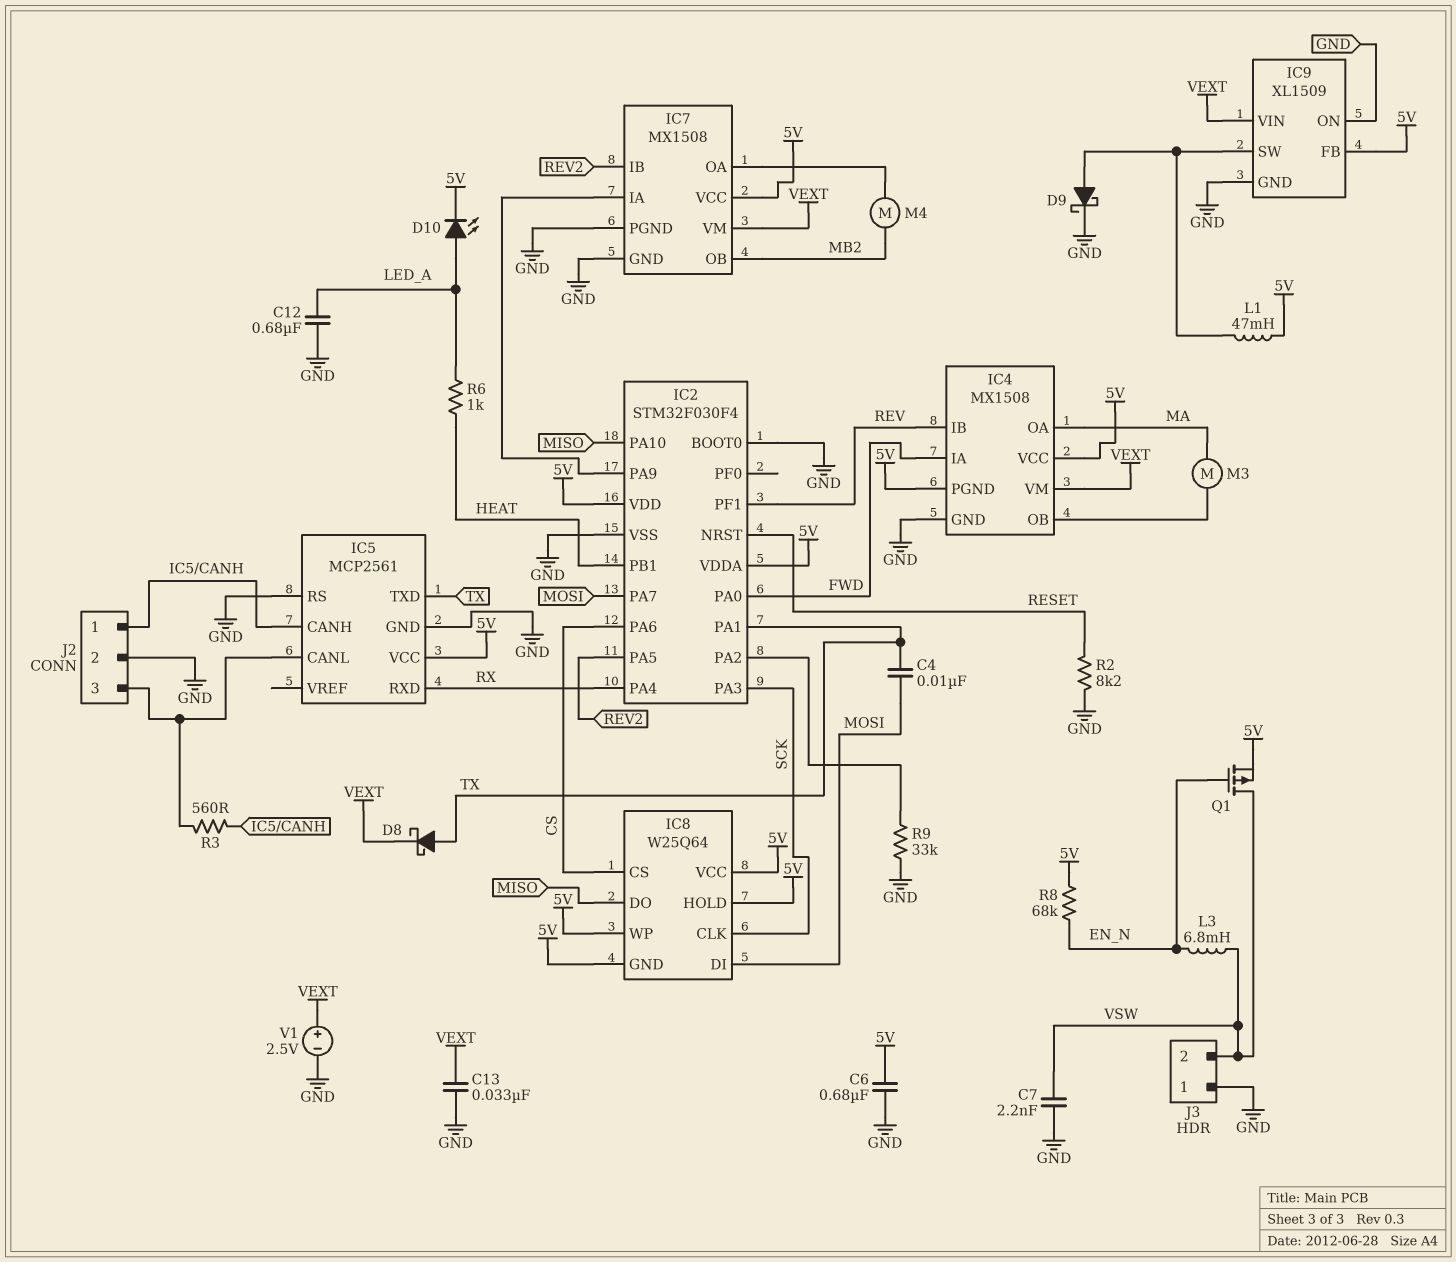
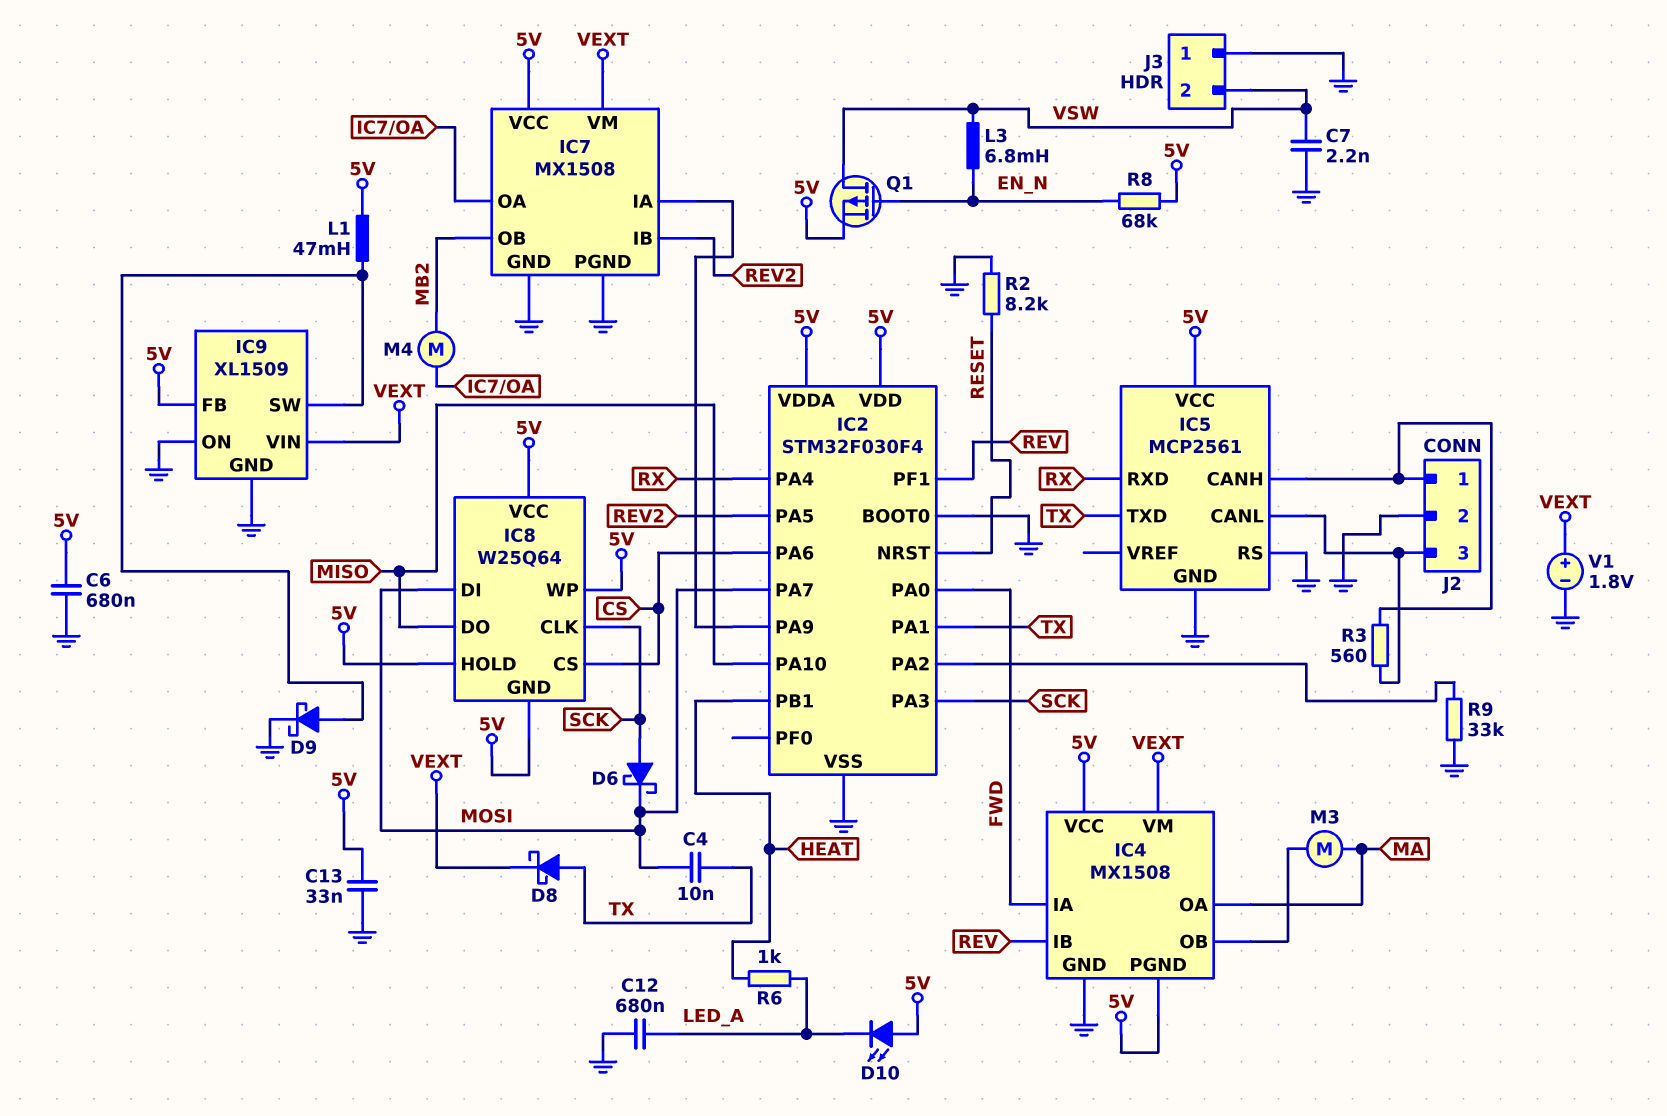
C13: 33nF (GND, VEXT) -> 33nF (5V, GND)
D6: none -> schottky (A SCK, K MOSI)
D10: LED (A LED_A, K 5V) -> LED (A 5V, K LED_A)
V1: 2.5V (plus VEXT, minus GND) -> 1.8V (plus VEXT, minus GND)

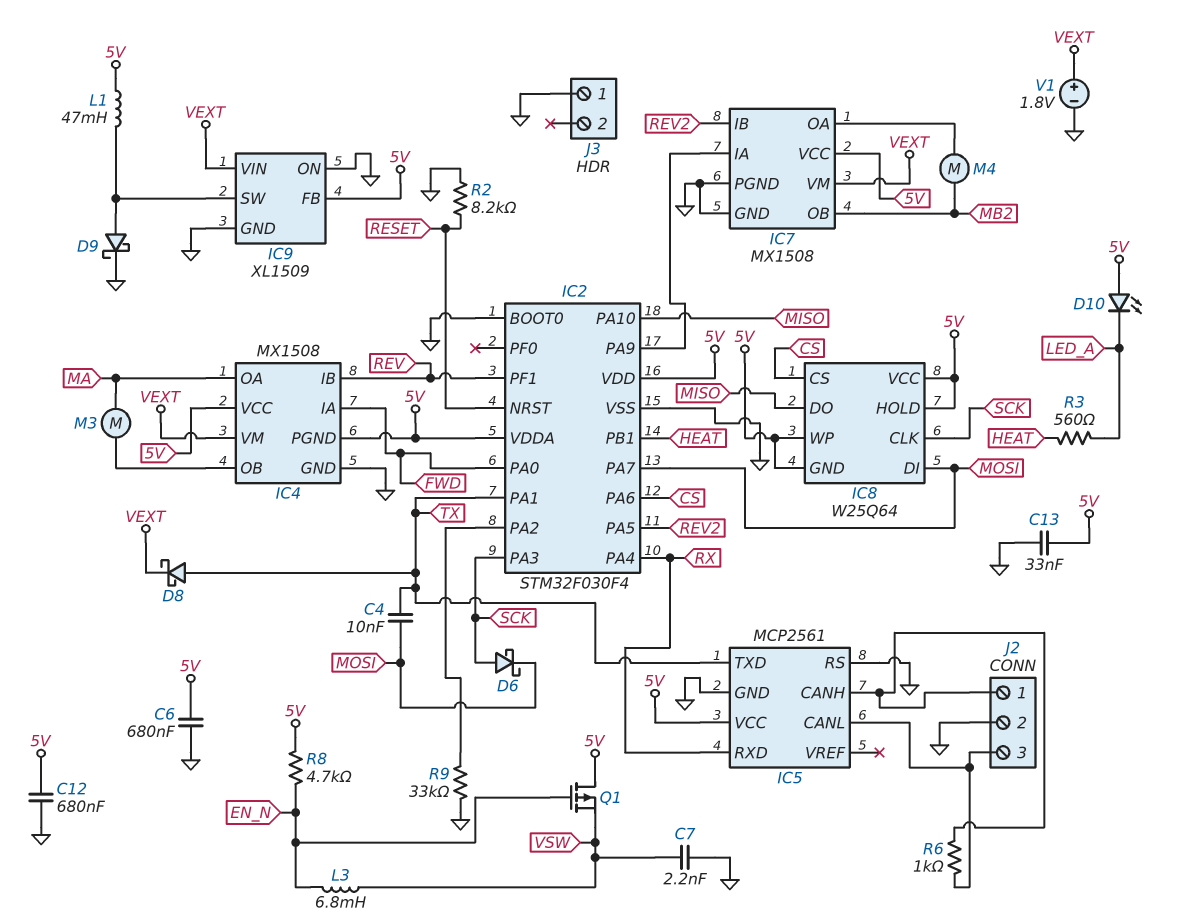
C12: 680nF (GND, LED_A) -> 680nF (5V, GND)
J3 pin 2: VSW -> none
Q1: PMOS (G EN_N, D VSW, S 5V) -> PMOS (G EN_N, D 5V, S VSW)
R3: 560 (IC5/CANH, IC5/CANL) -> 560 (HEAT, LED_A)
R6: 1k (HEAT, LED_A) -> 1k (IC5/CANH, IC5/CANL)
R8: 68k (5V, EN_N) -> 4.7k (5V, EN_N)

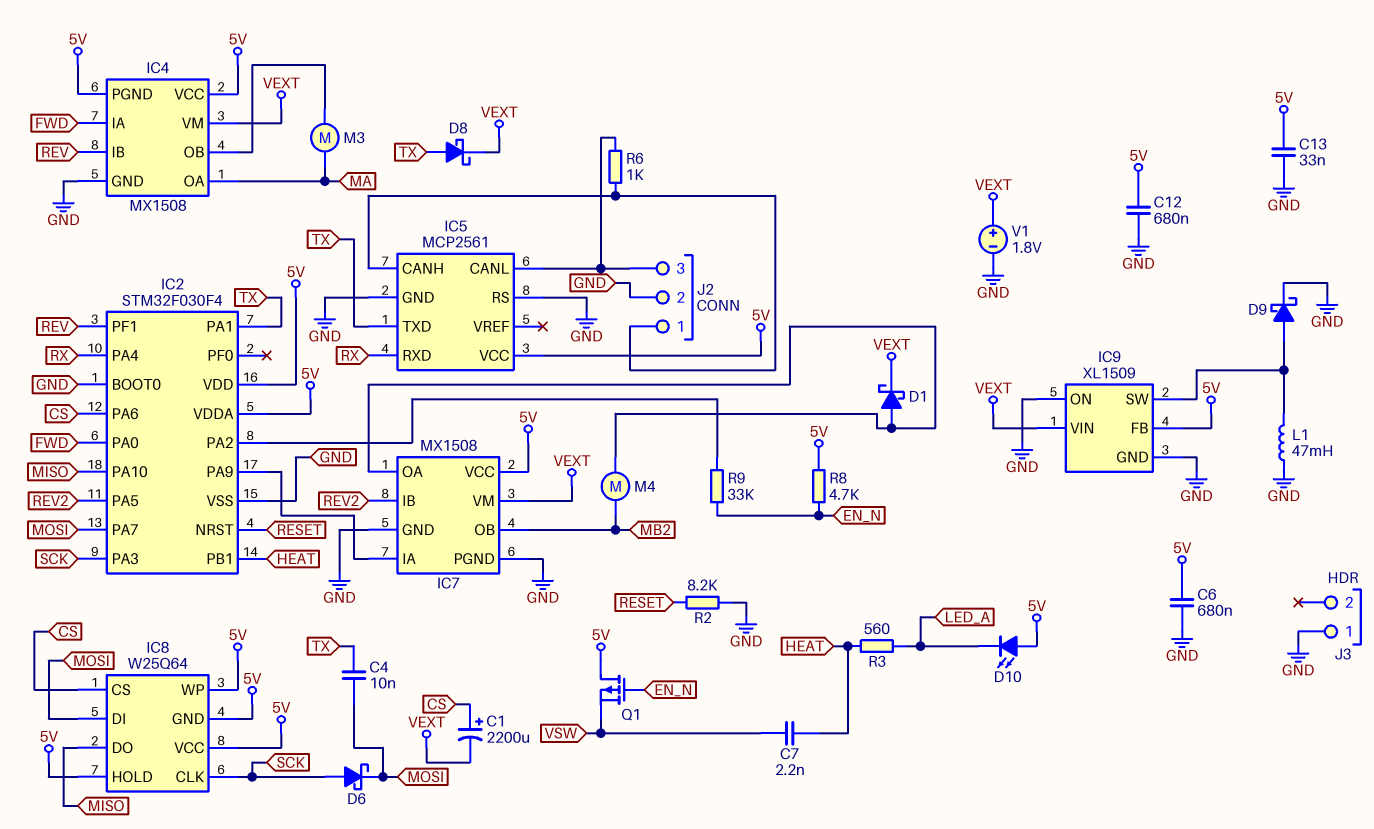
C1: none -> 2200uF (plus CS, minus VEXT)
C7: 2.2nF (GND, VSW) -> 2.2nF (HEAT, VSW)
D1: none -> schottky (A IC7/OA, K VEXT)
L1: 47mH (5V, IC9/SW) -> 47mH (GND, IC9/SW)
L3: 6.8mH (EN_N, VSW) -> none
R9: 33k (GND, IC2/PA2) -> 33k (EN_N, IC2/PA2)

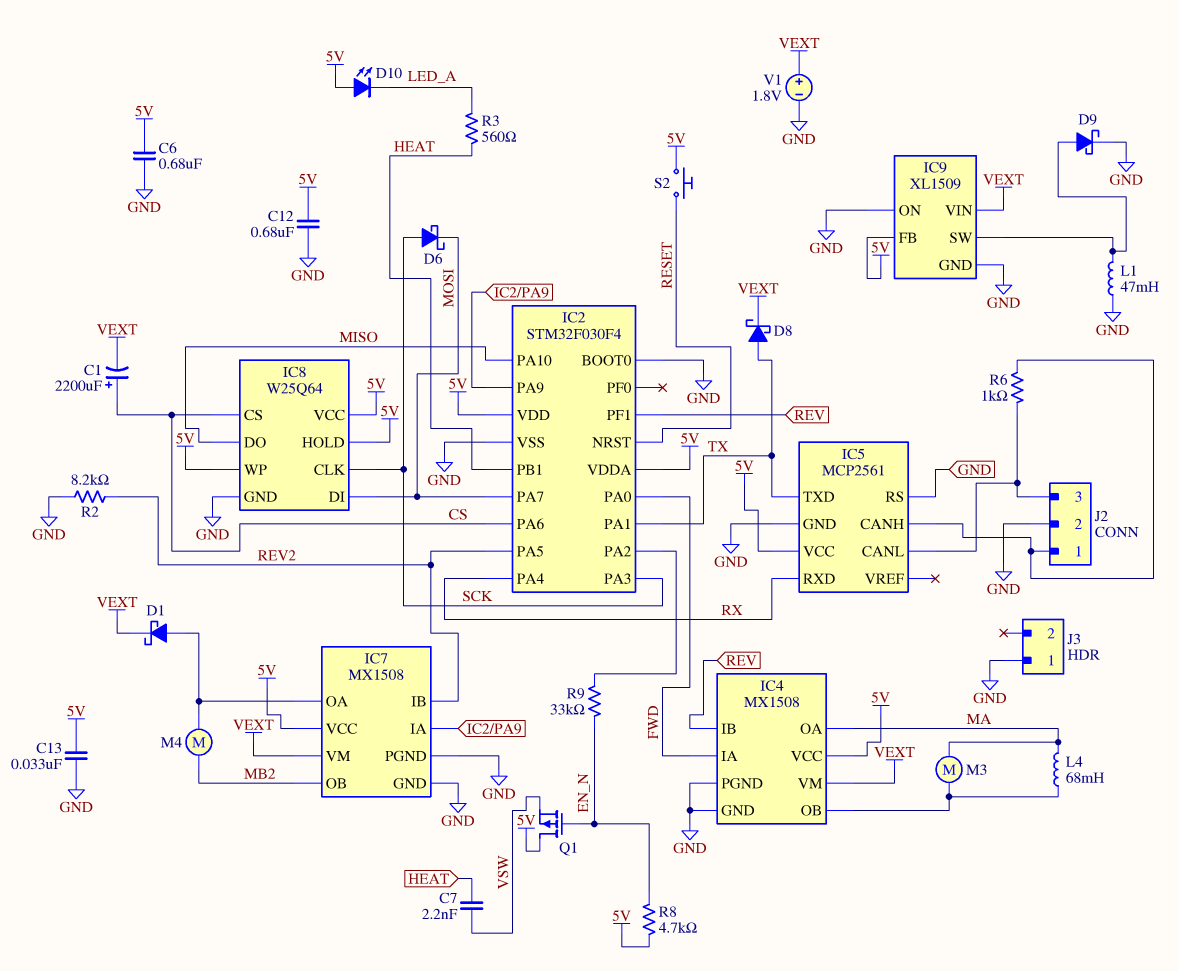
C4: 10nF (MOSI, TX) -> none
IC4 pin PGND: 5V -> GND
IC8 pin GND: 5V -> GND
L4: none -> 68mH (IC4/OB, MA)
R2: 8.2k (GND, RESET) -> 8.2k (GND, REV2)
S2: none -> button (5V, RESET)

